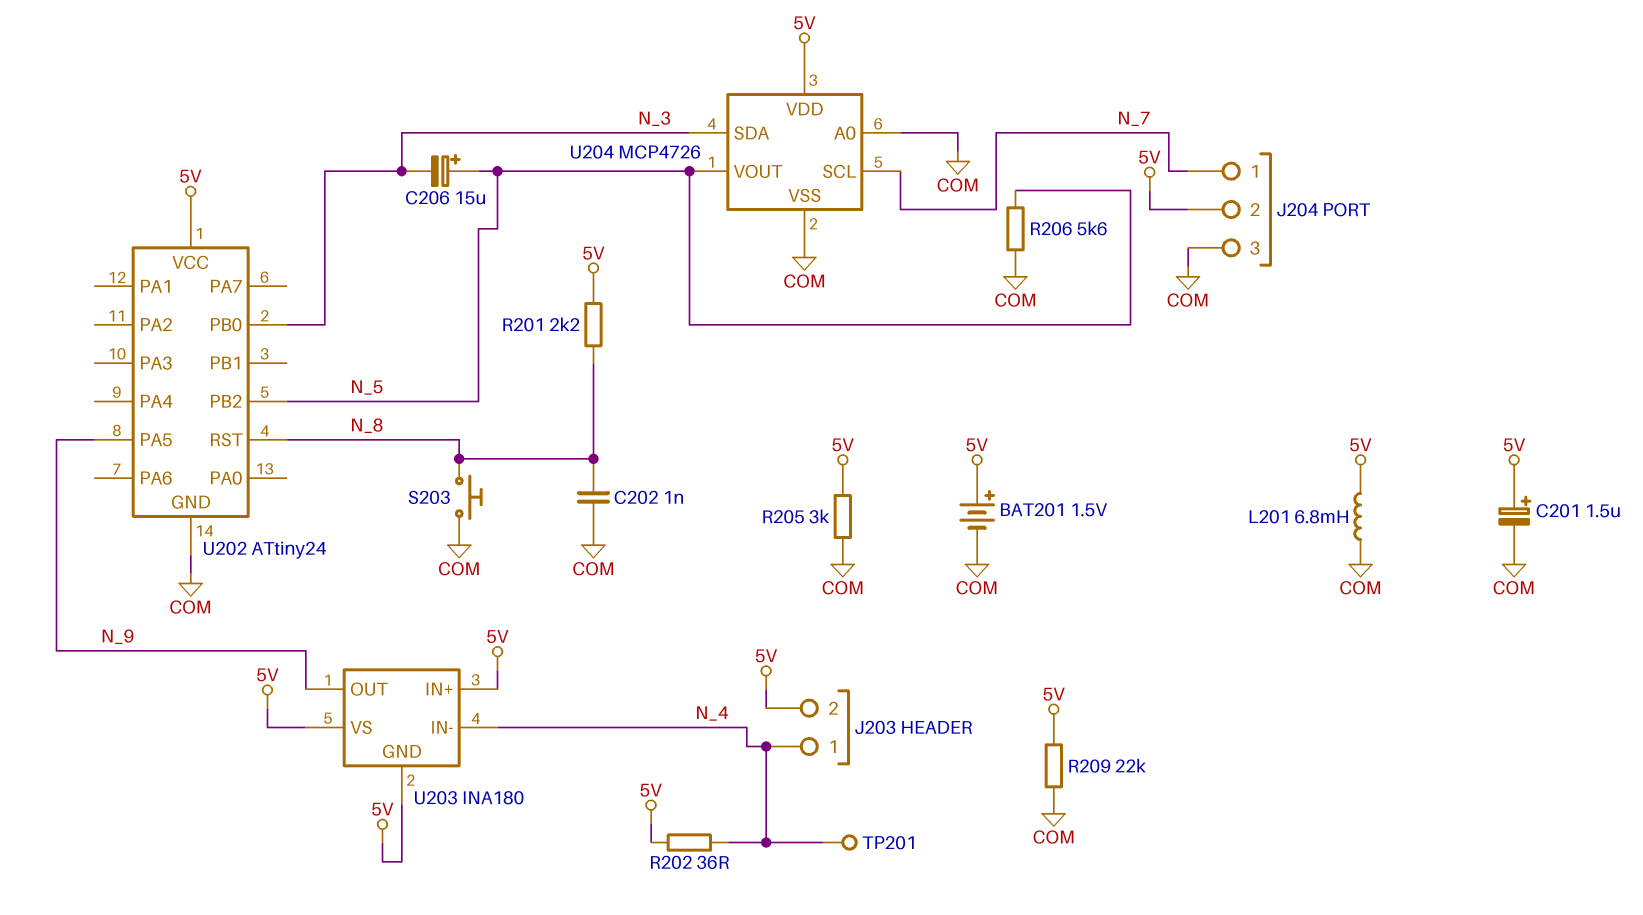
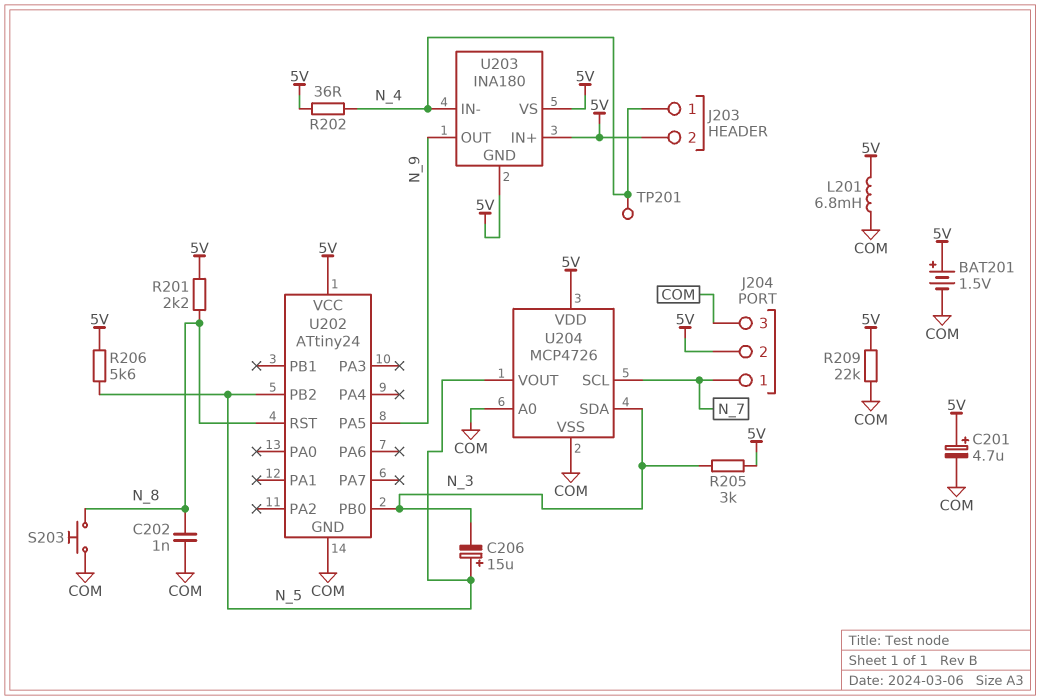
C201: 1.5uF (plus 5V, minus COM) -> 4.7uF (plus 5V, minus COM)
R205: 3k (5V, COM) -> 3k (5V, N_3)
R206: 5.6k (COM, N_5) -> 5.6k (5V, N_5)

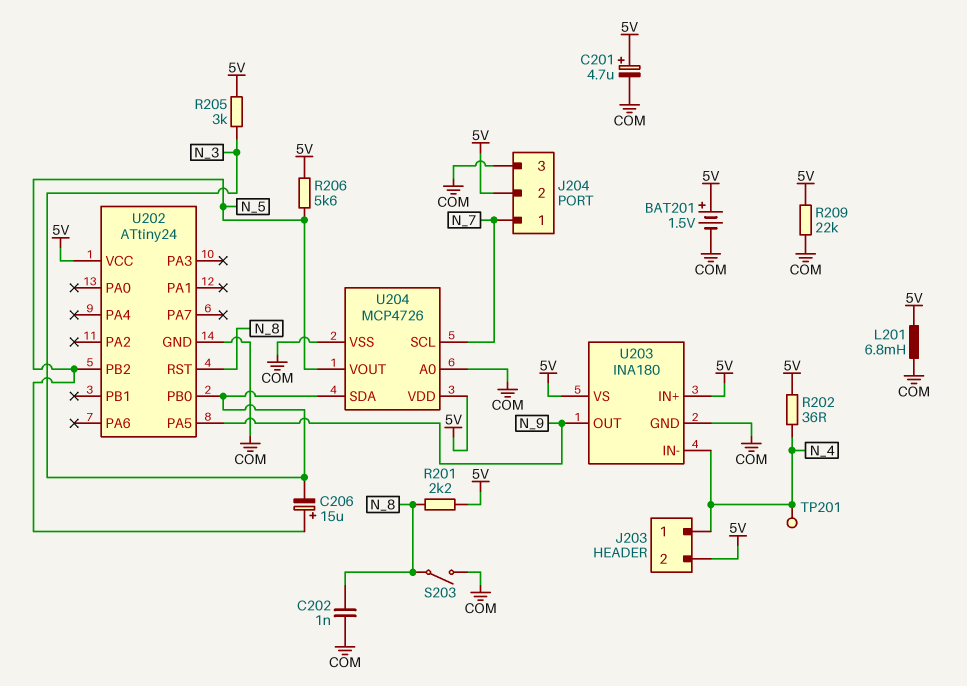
S203: button (COM, N_8) -> switch (COM, N_8)
U203 pin GND: 5V -> COM

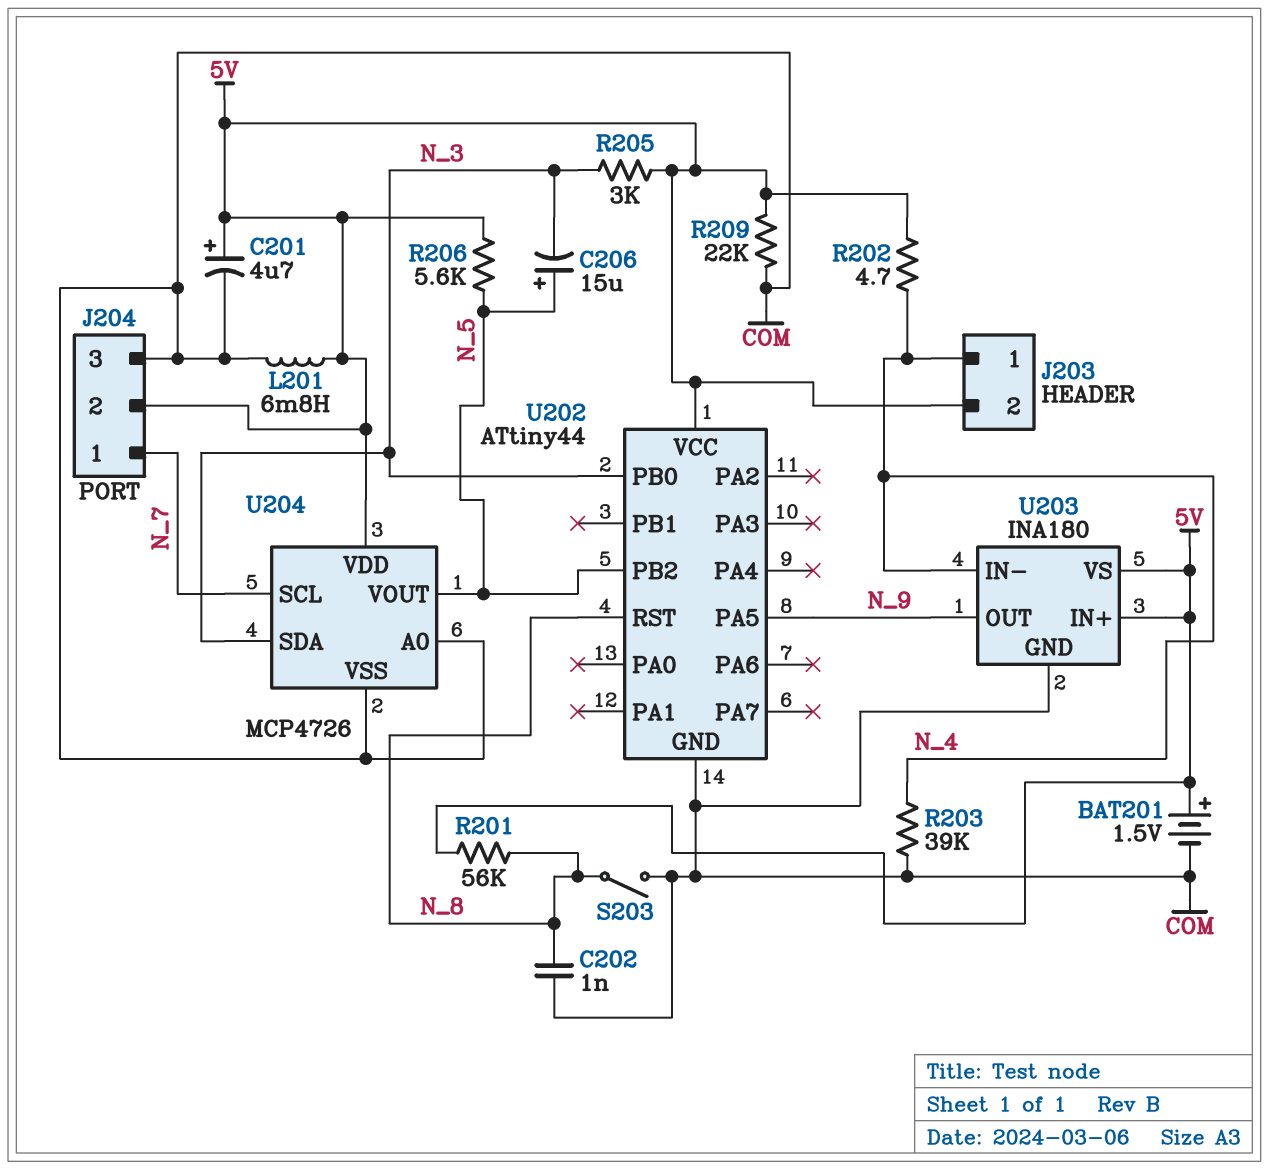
R201: 2.2k (5V, N_8) -> 56k (5V, N_8)
R202: 36 (5V, N_4) -> 4.7 (5V, N_4)
R203: none -> 39k (COM, N_4)
TP201: test point (N_4) -> none
U202: ATtiny24 -> ATtiny44

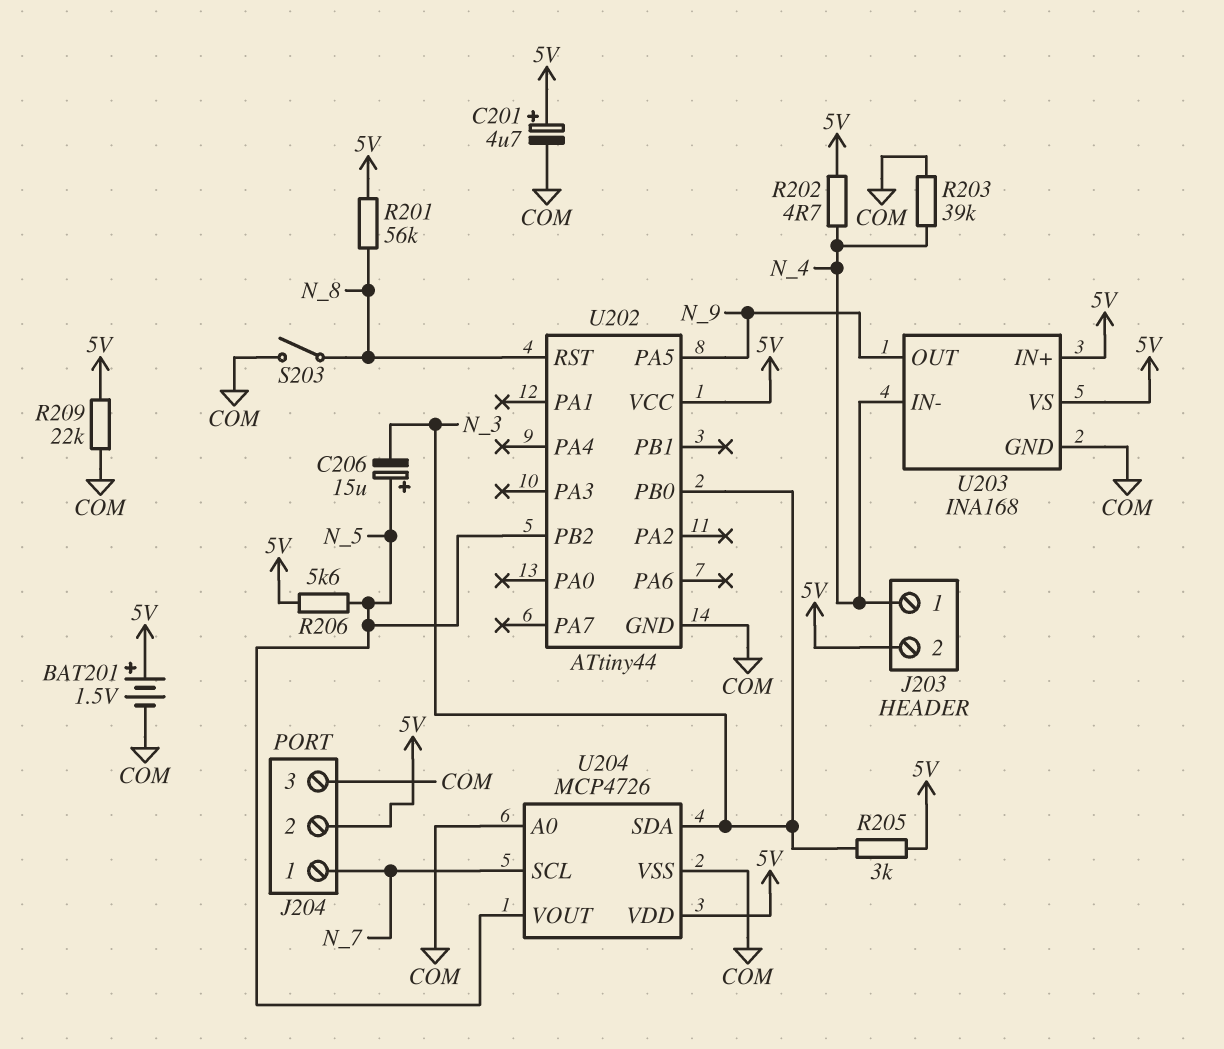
C202: 1nF (COM, N_8) -> none
L201: 6.8mH (5V, COM) -> none
U203: INA180 -> INA168

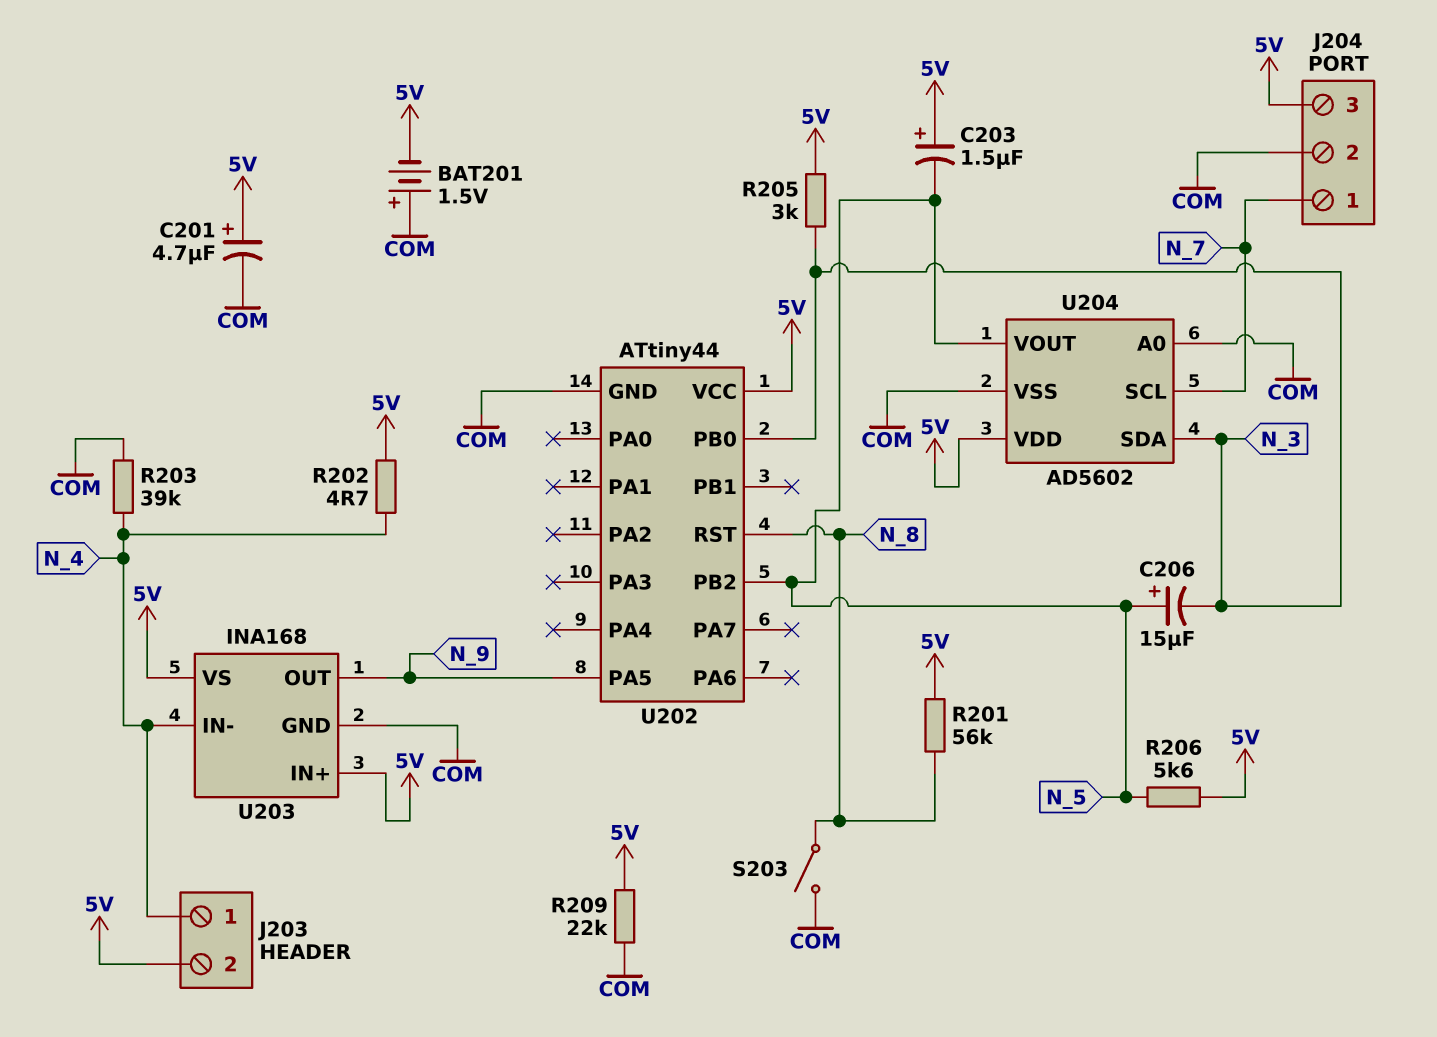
BAT201: 1.5V (plus 5V, minus COM) -> 1.5V (plus COM, minus 5V)
C203: none -> 1.5uF (plus 5V, minus N_5)
J204 pin 2: 5V -> COM
J204 pin 3: COM -> 5V
U204: MCP4726 -> AD5602

